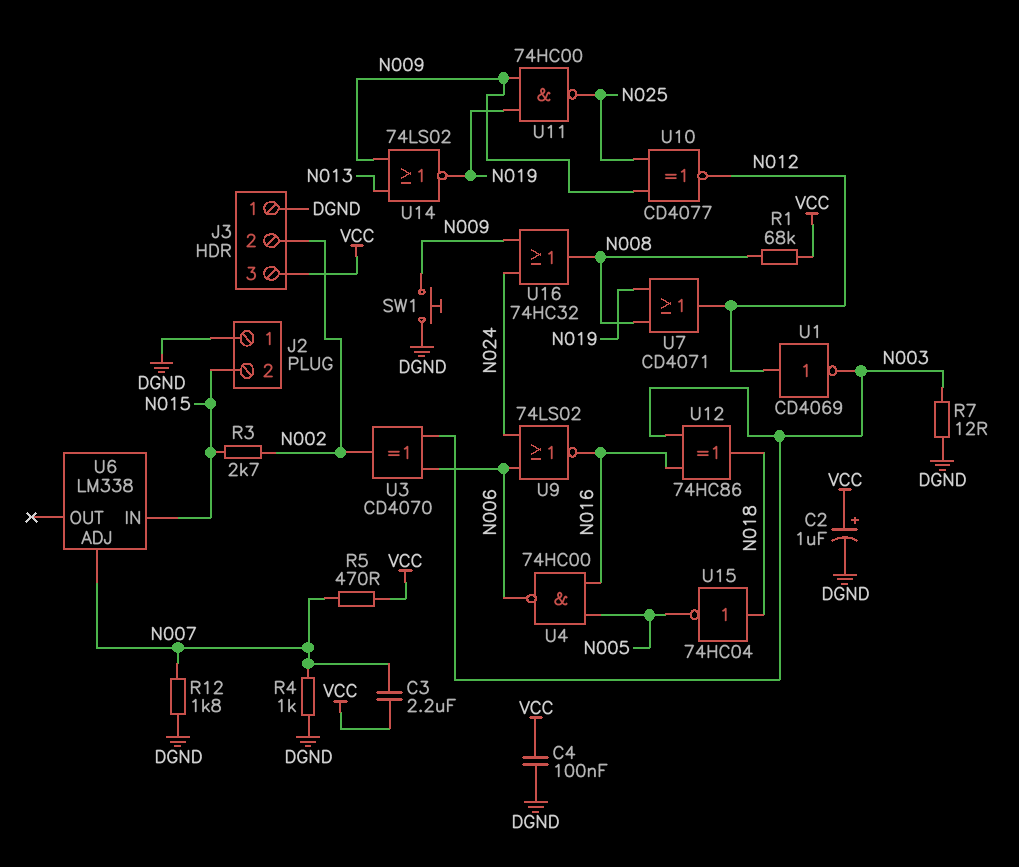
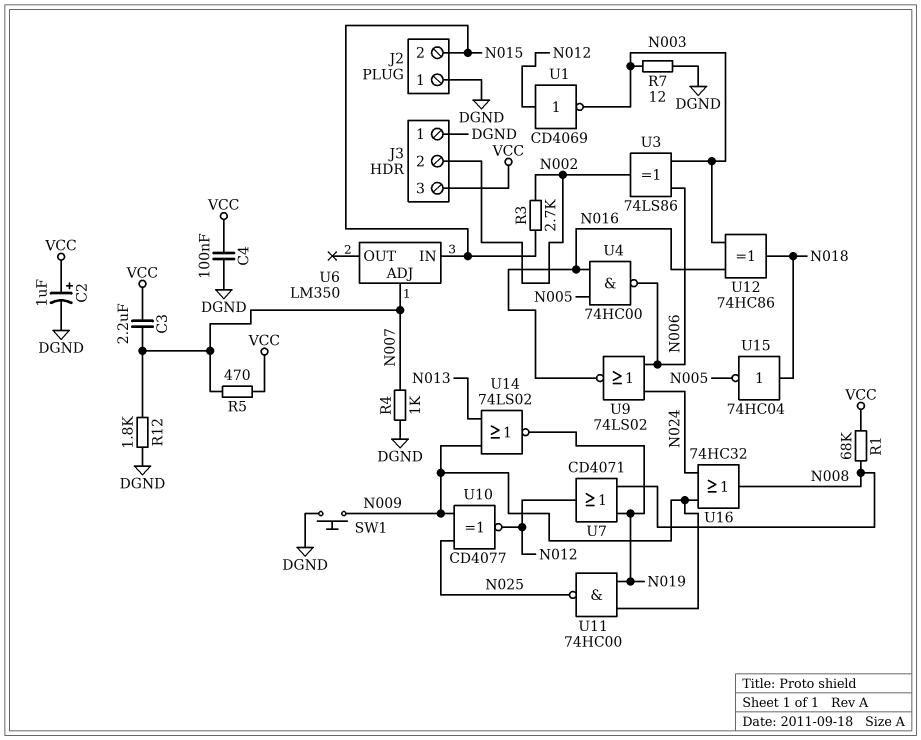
U3: XOR CD4070 (in N003, in N006, out N002) -> XOR 74LS86 (in N003, in N006, out N002)
U6: LM338 -> LM350

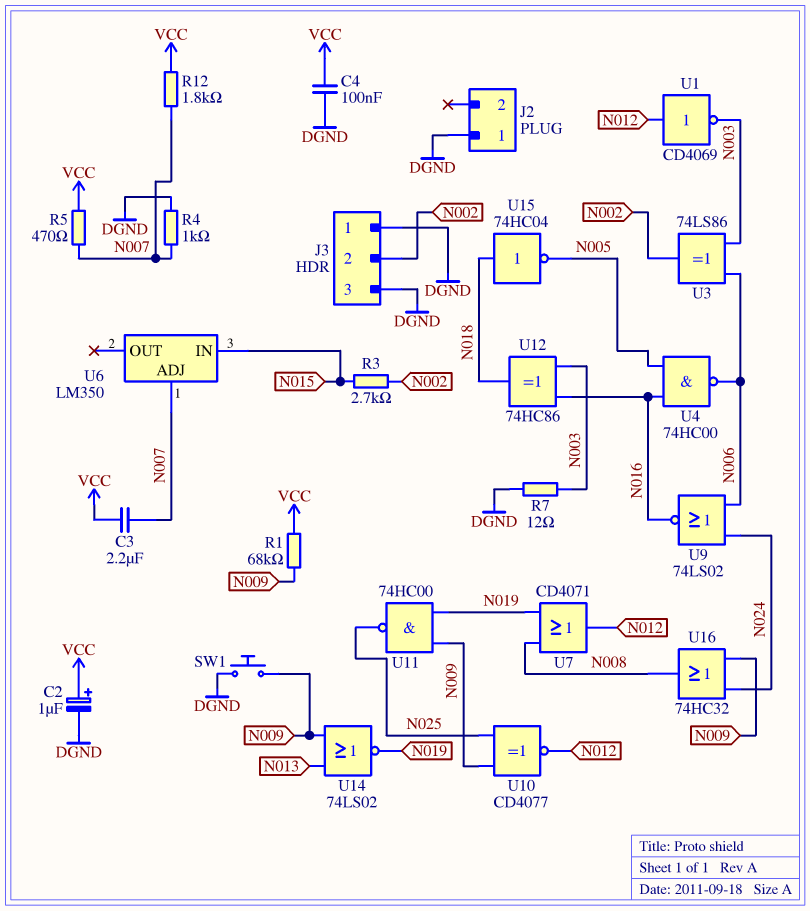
J2 pin 2: N015 -> none
J3 pin 3: VCC -> DGND
R1: 68k (N008, VCC) -> 68k (N009, VCC)
R12: 1.8k (DGND, N007) -> 1.8k (N007, VCC)

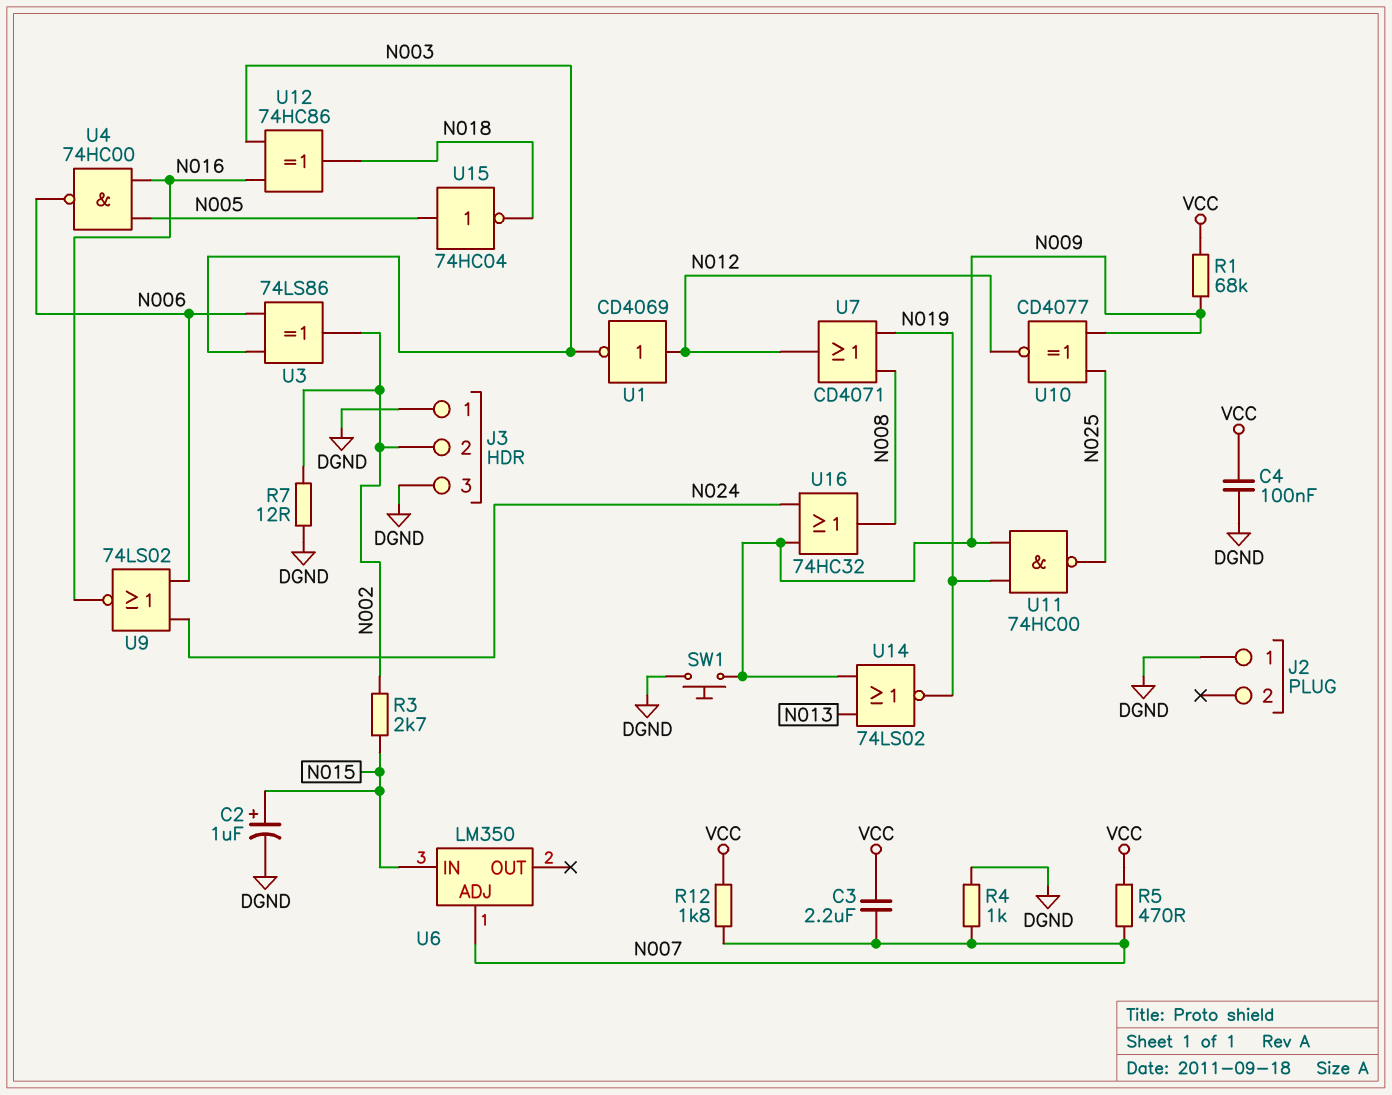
C2: 1uF (plus VCC, minus DGND) -> 1uF (plus N015, minus DGND)
R7: 12 (DGND, N003) -> 12 (DGND, N002)
U15: NOT 74HC04 (in N018, out N005) -> NOT 74HC04 (in N005, out N018)

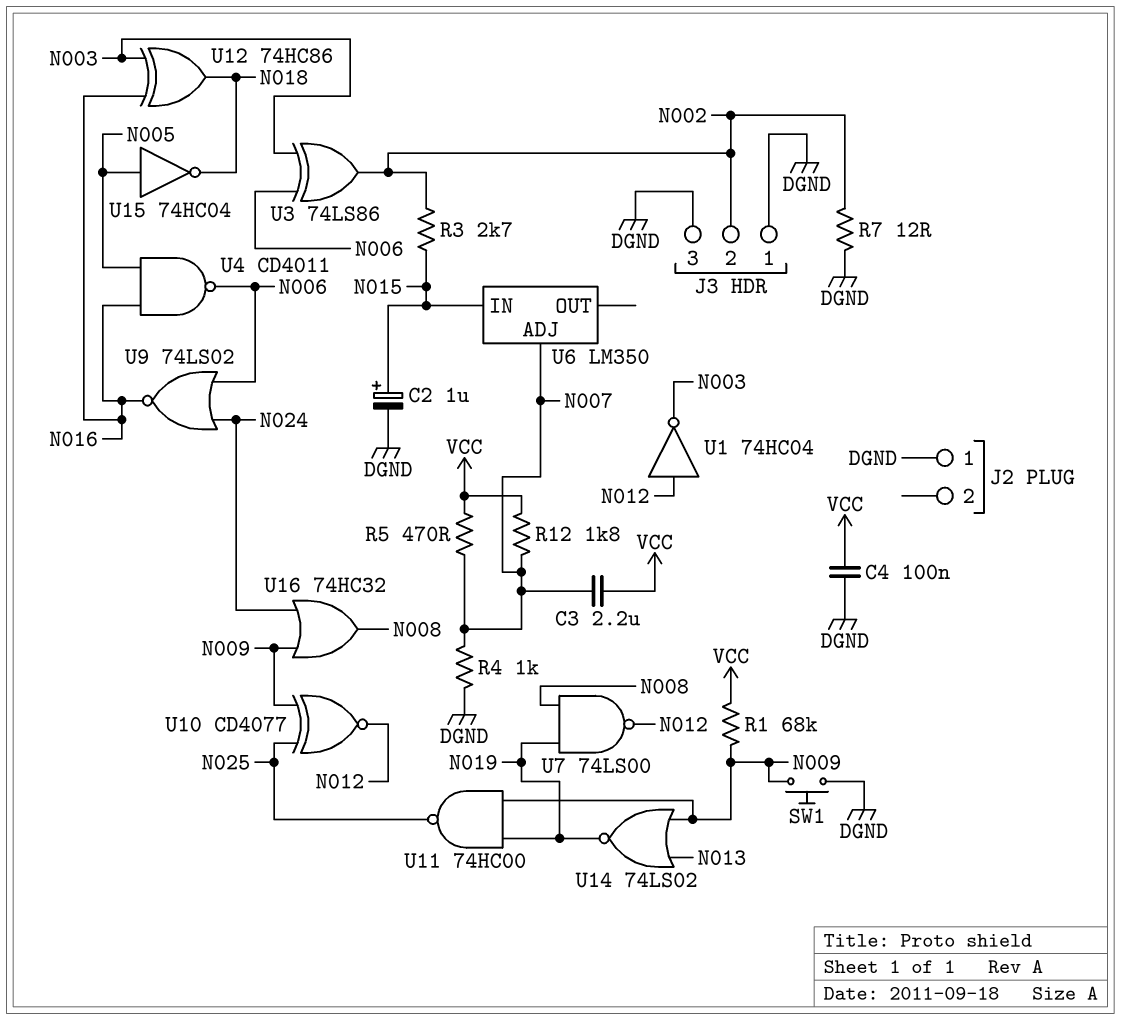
U1: NOT CD4069 (in N012, out N003) -> NOT 74HC04 (in N012, out N003)
U4: NAND 74HC00 (in N005, in N016, out N006) -> NAND CD4011 (in N005, in N016, out N006)
U7: OR CD4071 (in N008, in N019, out N012) -> NAND 74LS00 (in N008, in N019, out N012)

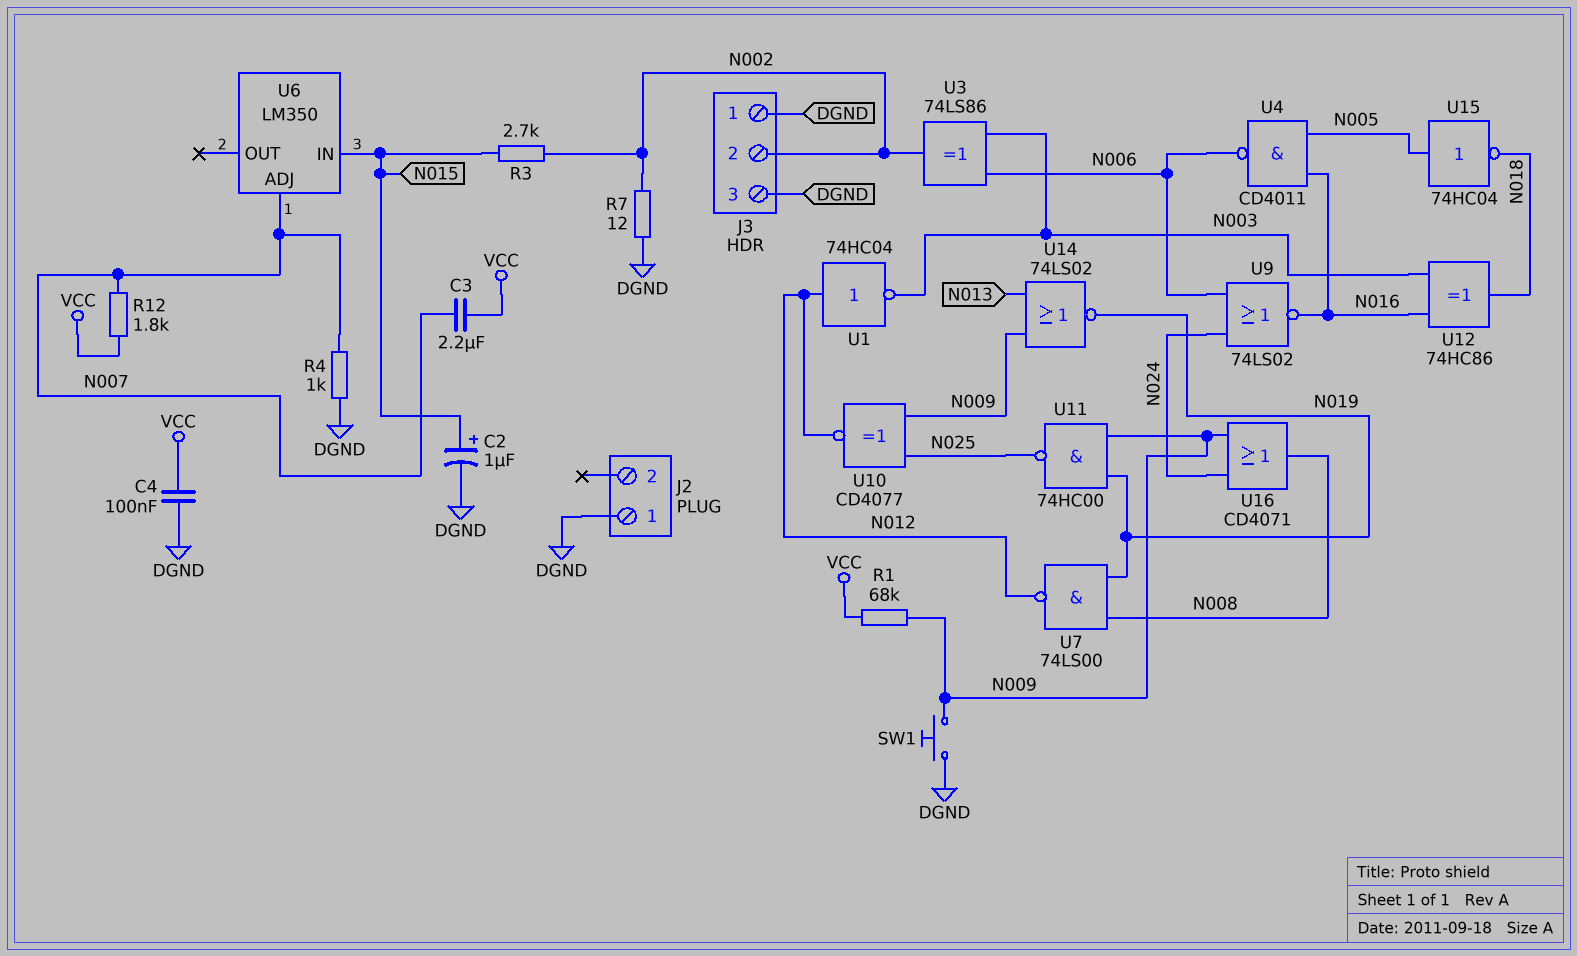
R5: 470 (N007, VCC) -> none
U16: OR 74HC32 (in N009, in N024, out N008) -> OR CD4071 (in N009, in N024, out N008)

